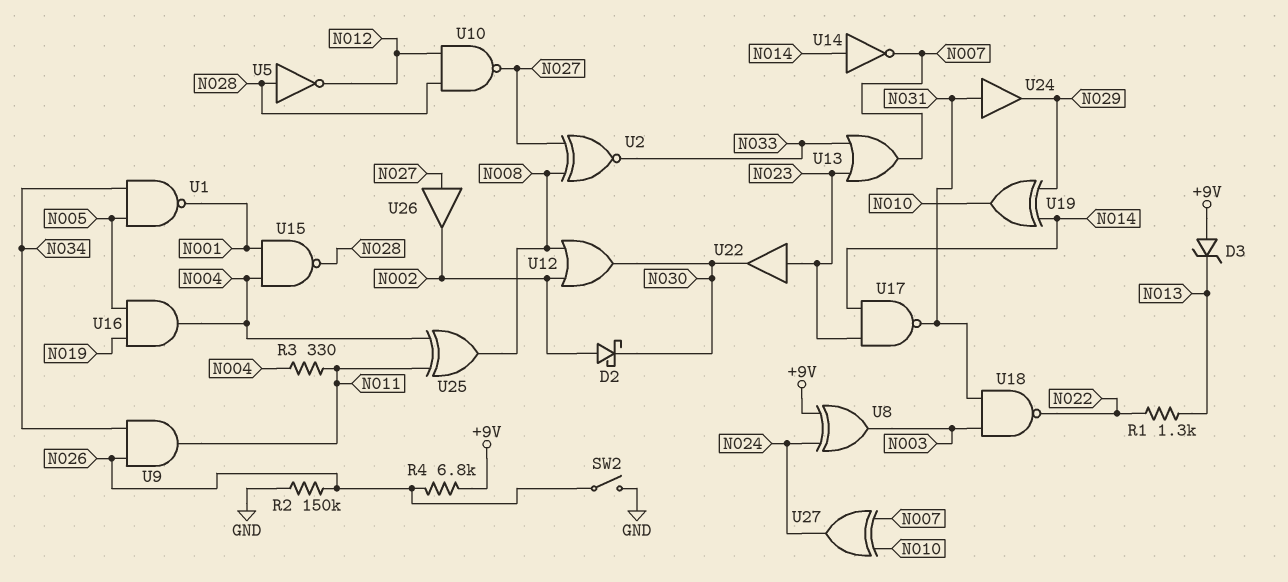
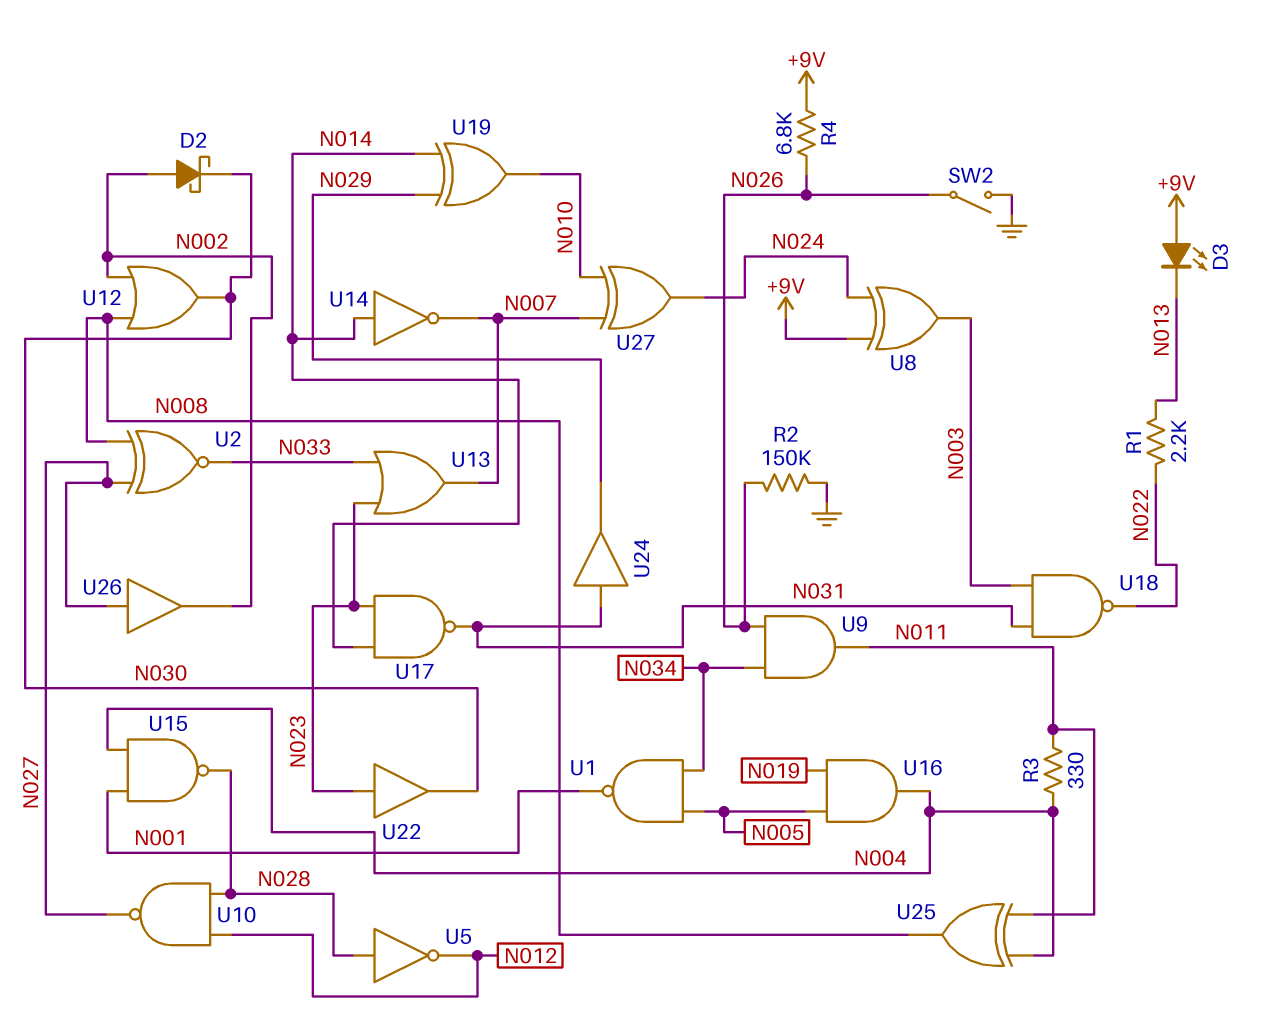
D3: zener (A +9V, K N013) -> LED (A +9V, K N013)
R1: 1.3k (N013, N022) -> 2.2k (N013, N022)

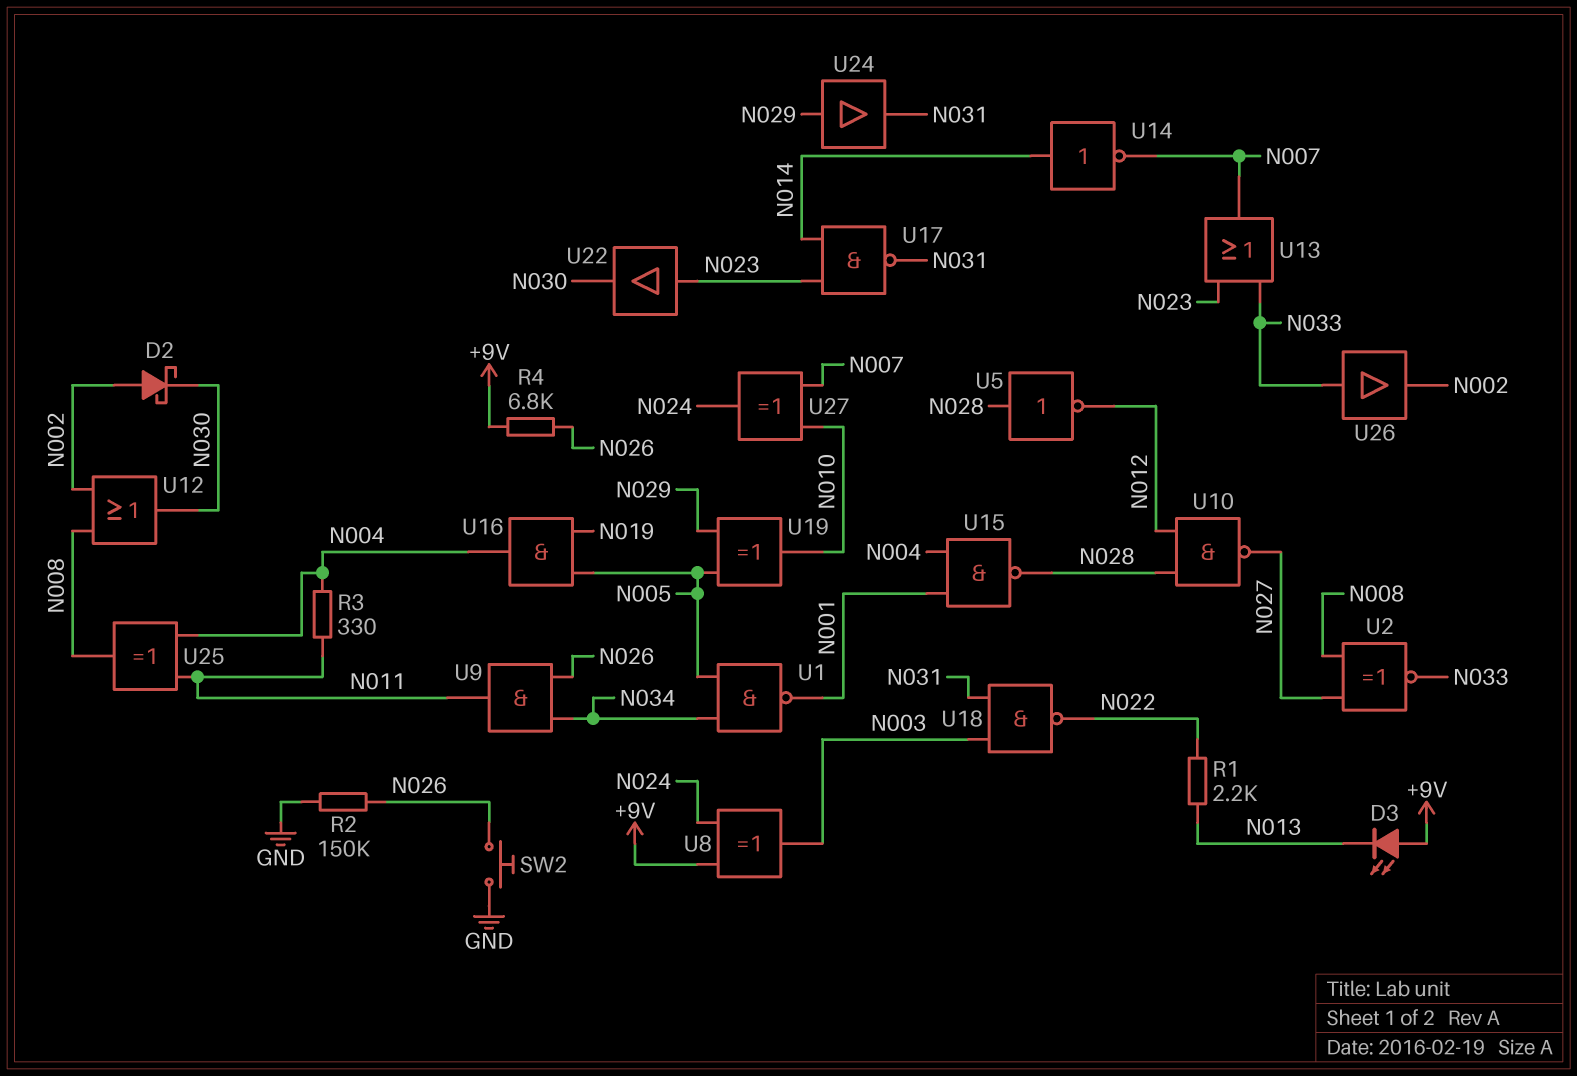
SW2: switch (GND, N026) -> button (GND, N026)
U19: XOR (in N014, in N029, out N010) -> XOR (in N005, in N029, out N010)
U24: buffer (in N031, out N029) -> buffer (in N029, out N031)
U26: buffer (in N027, out N002) -> buffer (in N033, out N002)

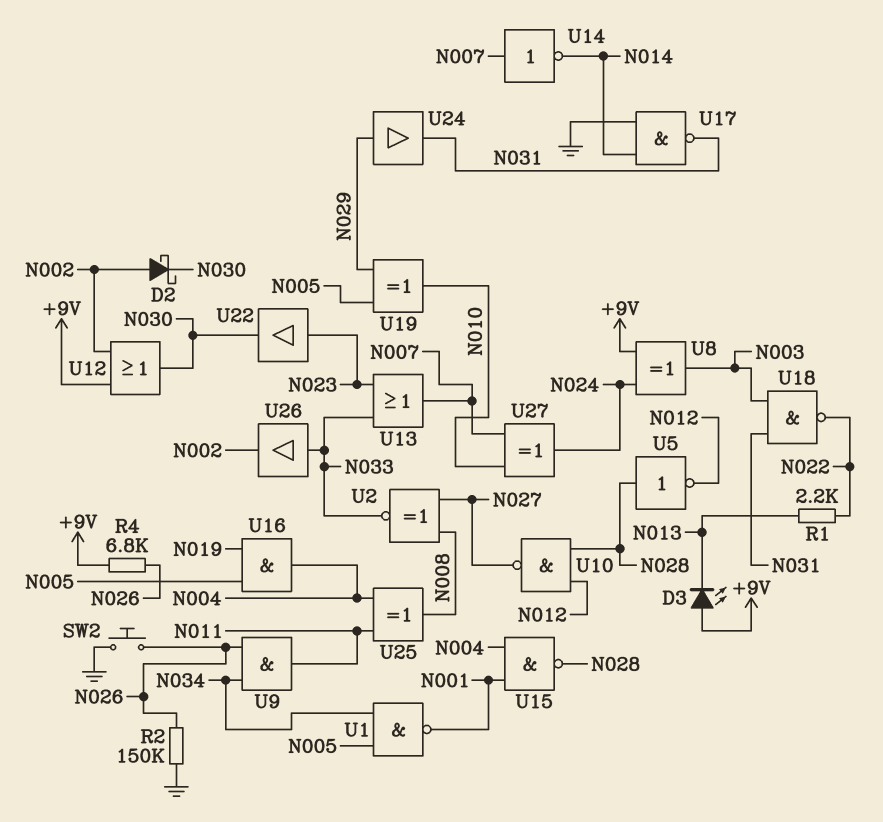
R3: 330 (N004, N011) -> none
U12: OR (in N002, in N008, out N030) -> OR (in +9V, in N002, out N030)
U14: NOT (in N014, out N007) -> NOT (in N007, out N014)
U17: NAND (in N014, in N023, out N031) -> NAND (in GND, in N014, out N031)

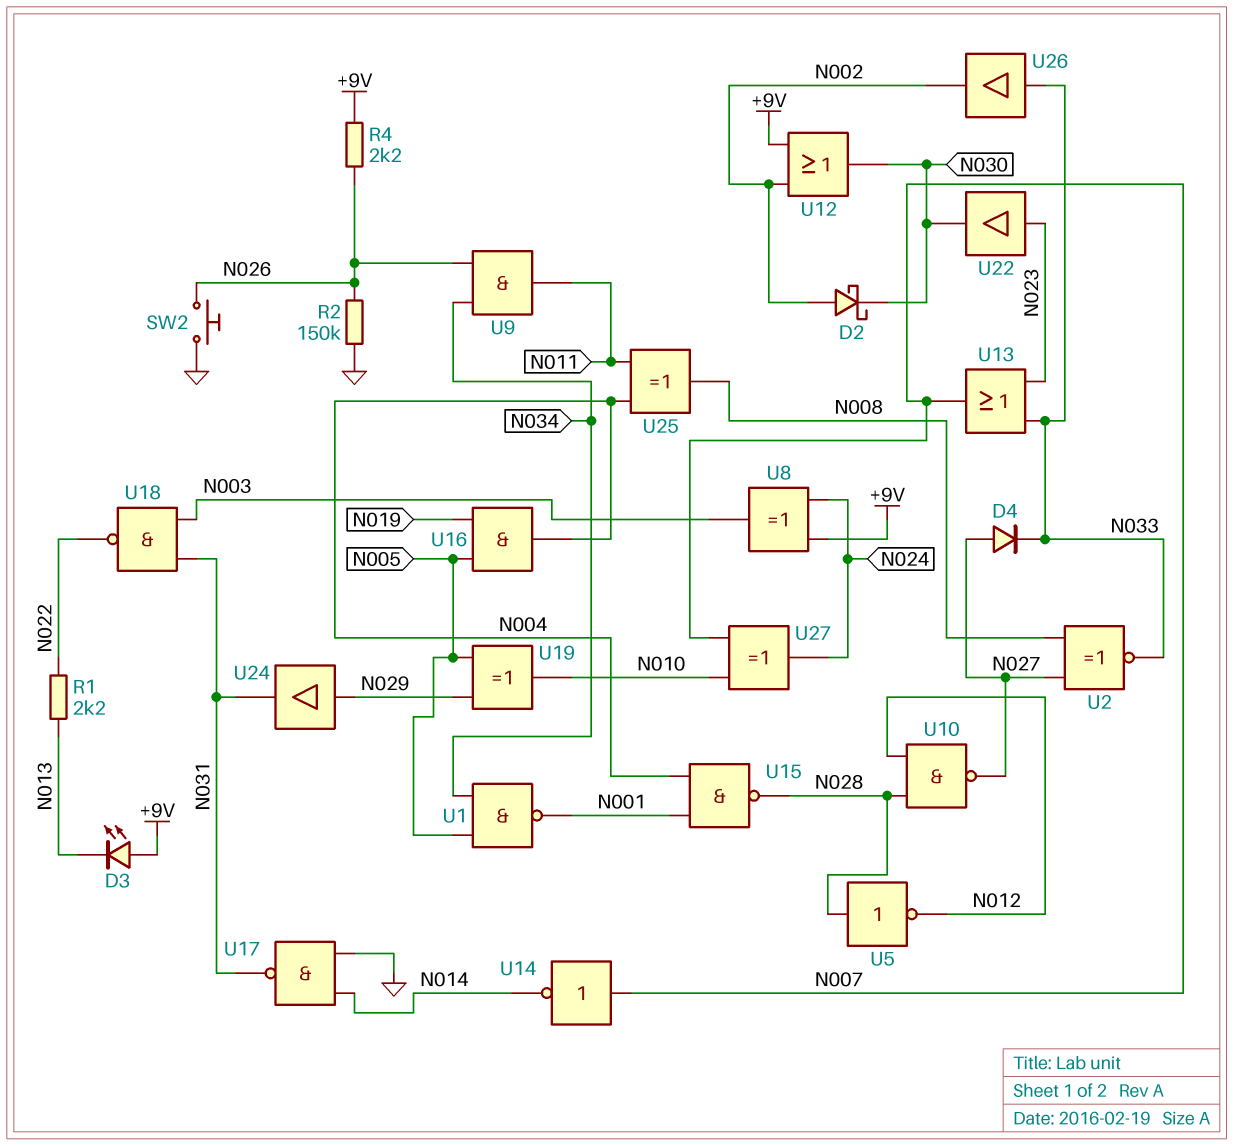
D4: none -> diode (A N027, K N033)
R4: 6.8k (+9V, N026) -> 2.2k (+9V, N026)

